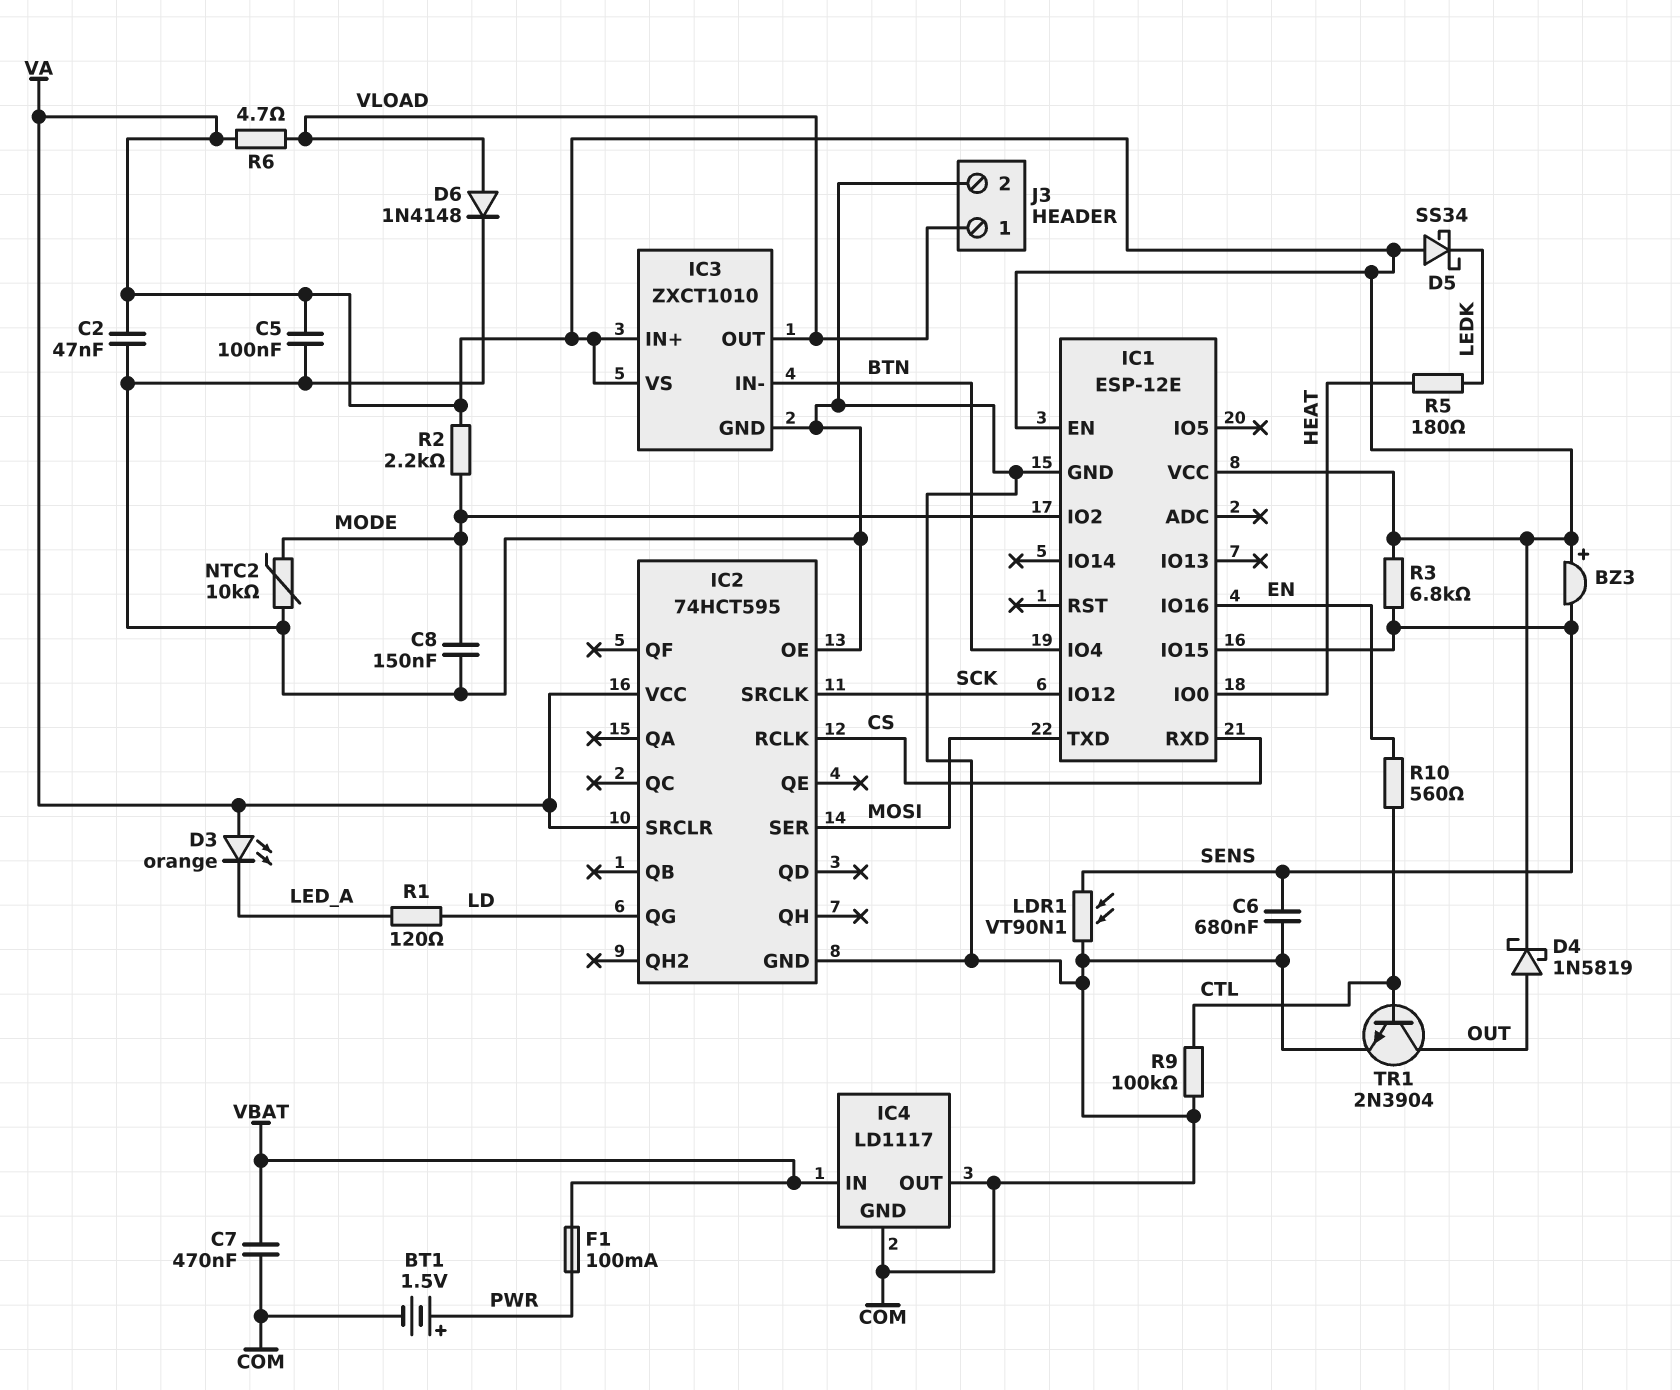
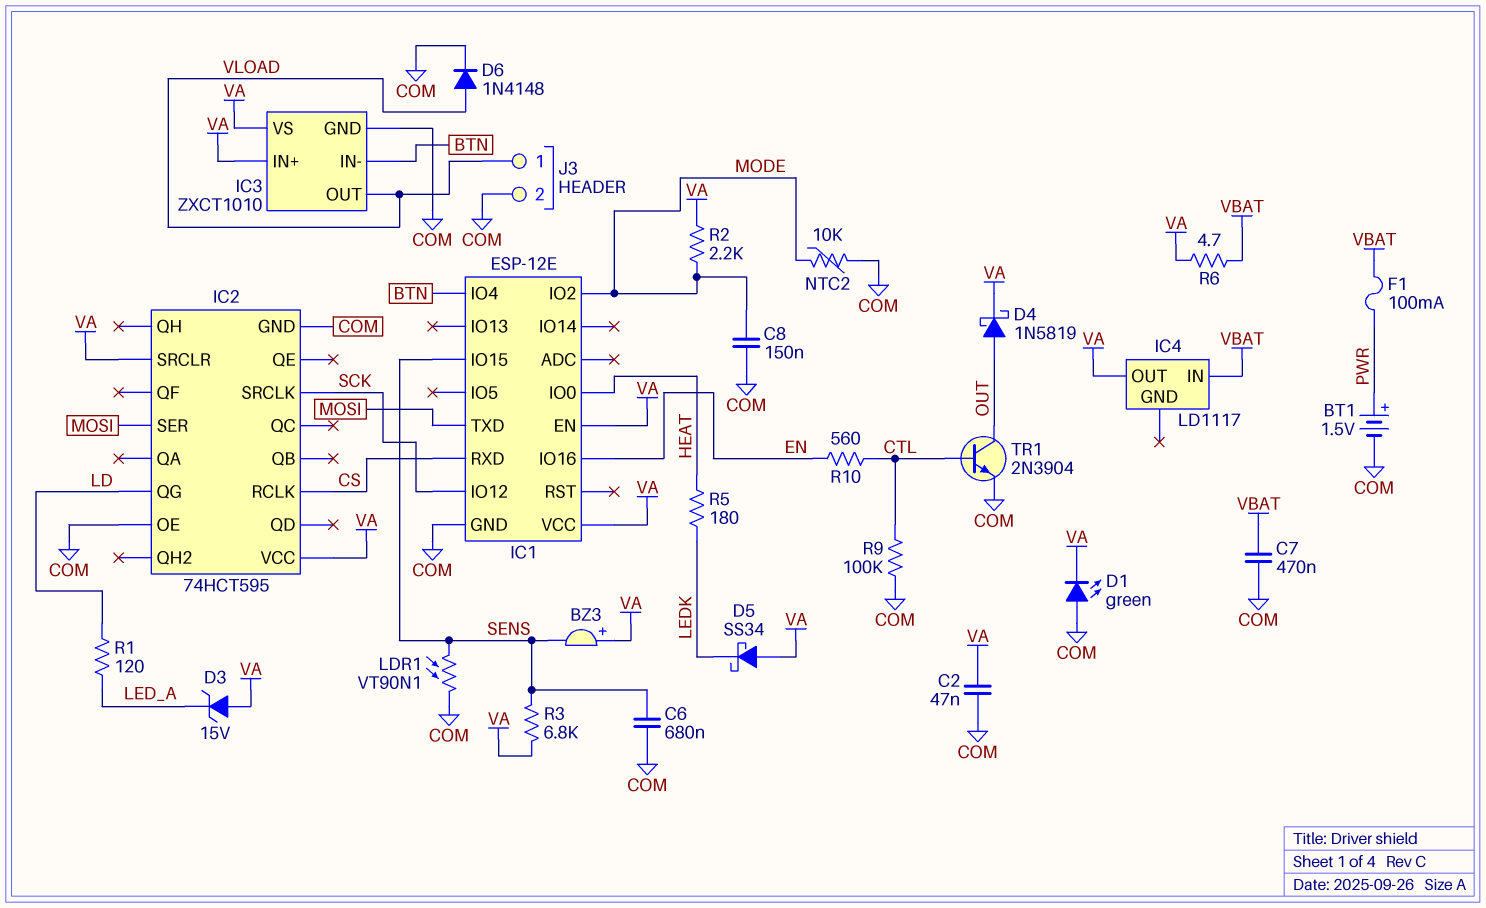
C5: 100nF (COM, VA) -> none
D1: none -> LED green (A COM, K VA)
D3: LED orange (A VA, K LED_A) -> zener 15V (A VA, K LED_A)
IC4 pin GND: COM -> none
IC4 pin OUT: COM -> VA
R6: 4.7 (VA, VLOAD) -> 4.7 (VA, VBAT)

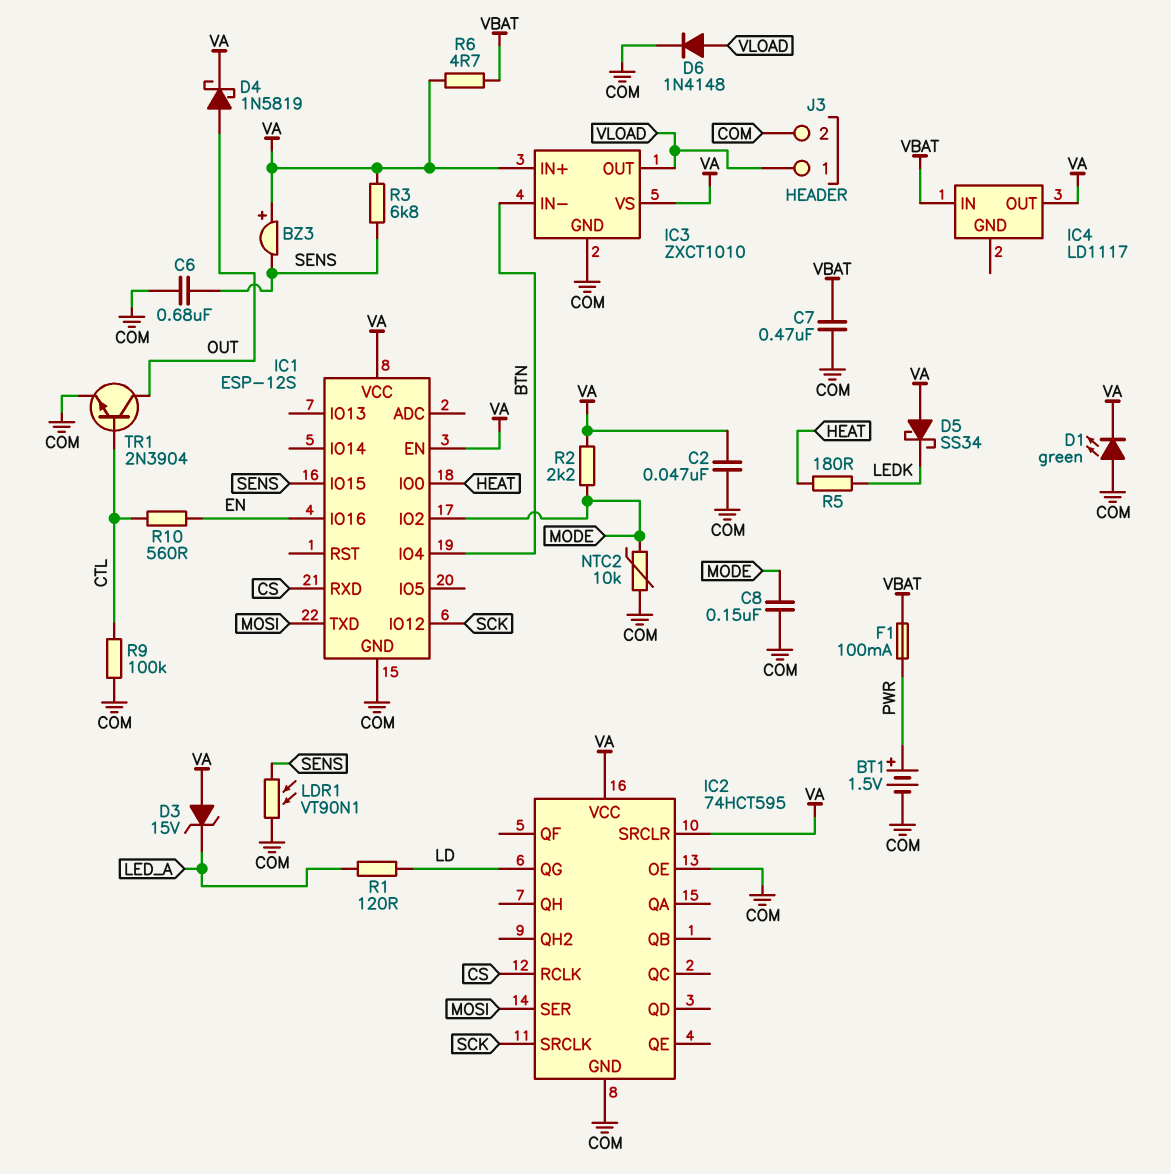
IC1: ESP-12E -> ESP-12S

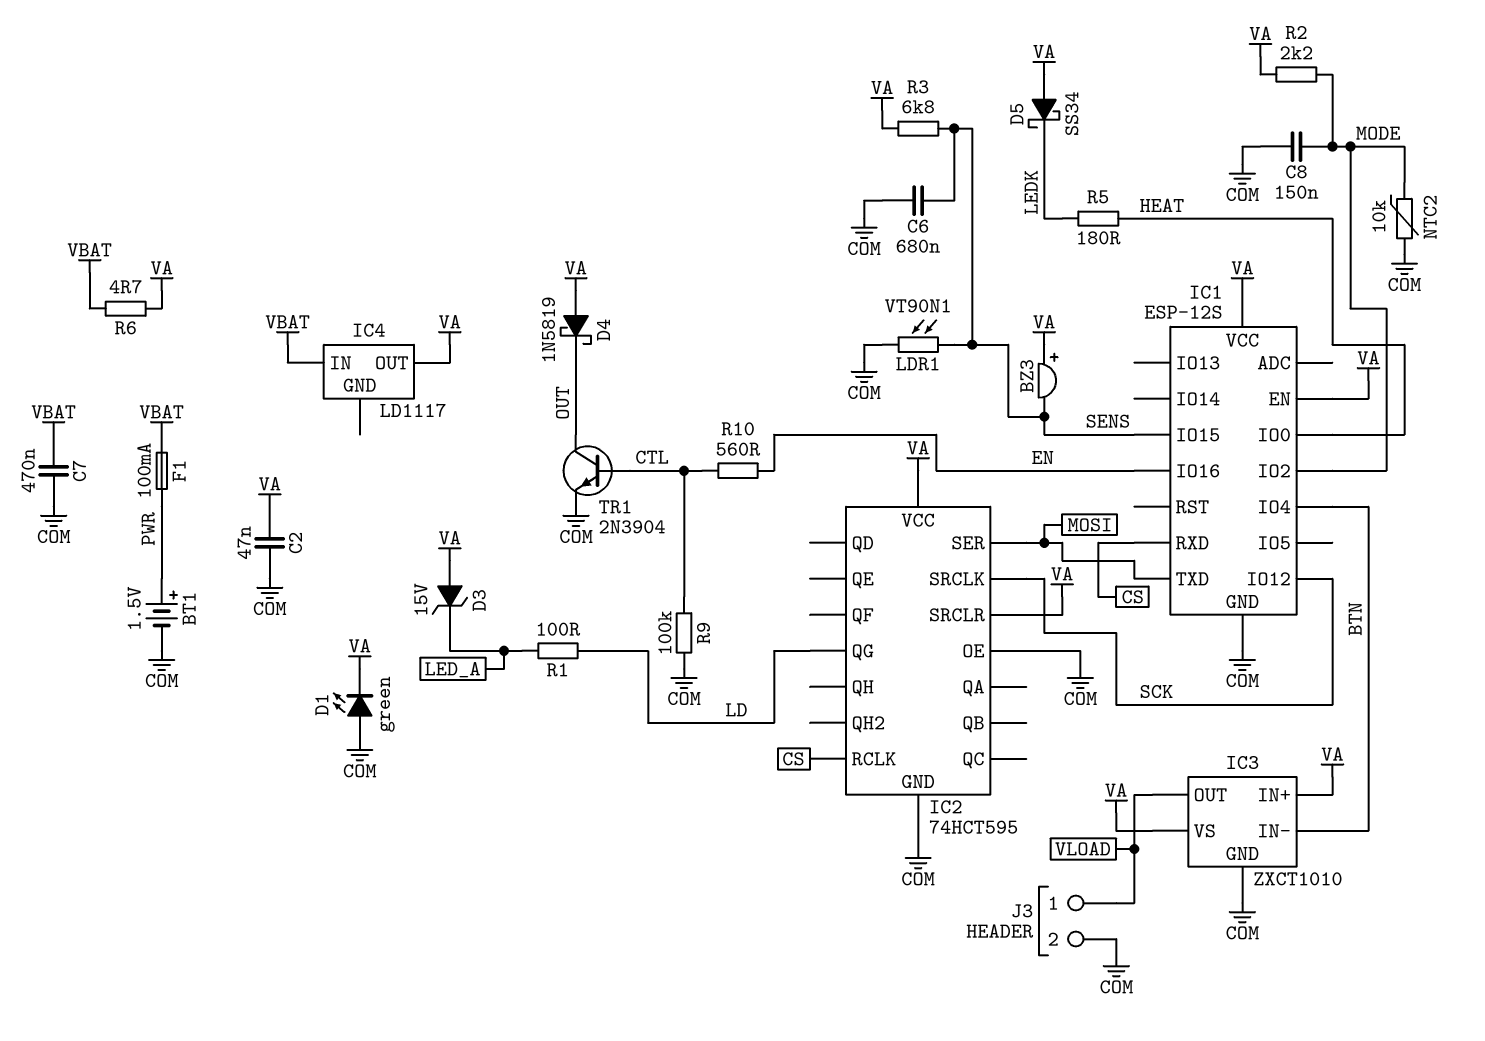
D4: schottky 1N5819 (A OUT, K VA) -> schottky 1N5819 (A VA, K OUT)
D6: diode 1N4148 (A VLOAD, K COM) -> none
R1: 120 (LD, LED_A) -> 100 (LD, LED_A)

